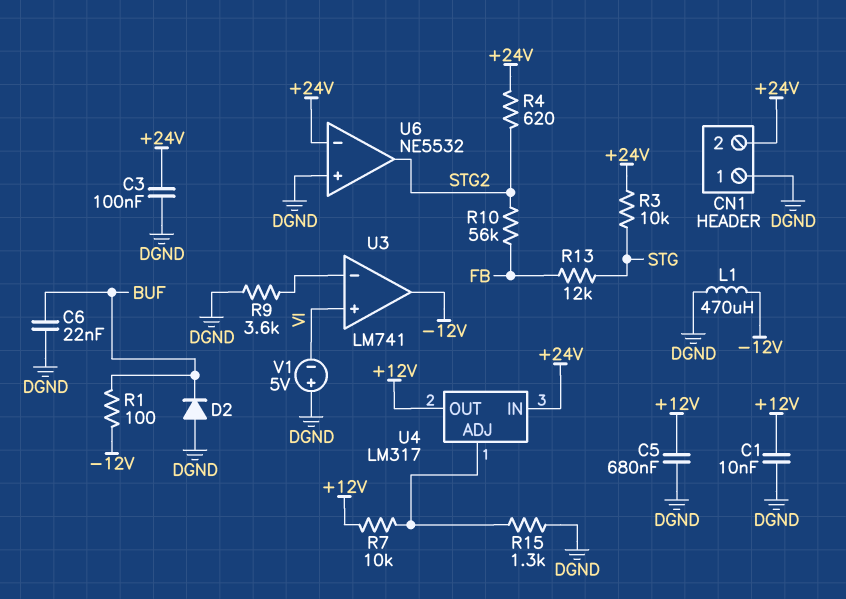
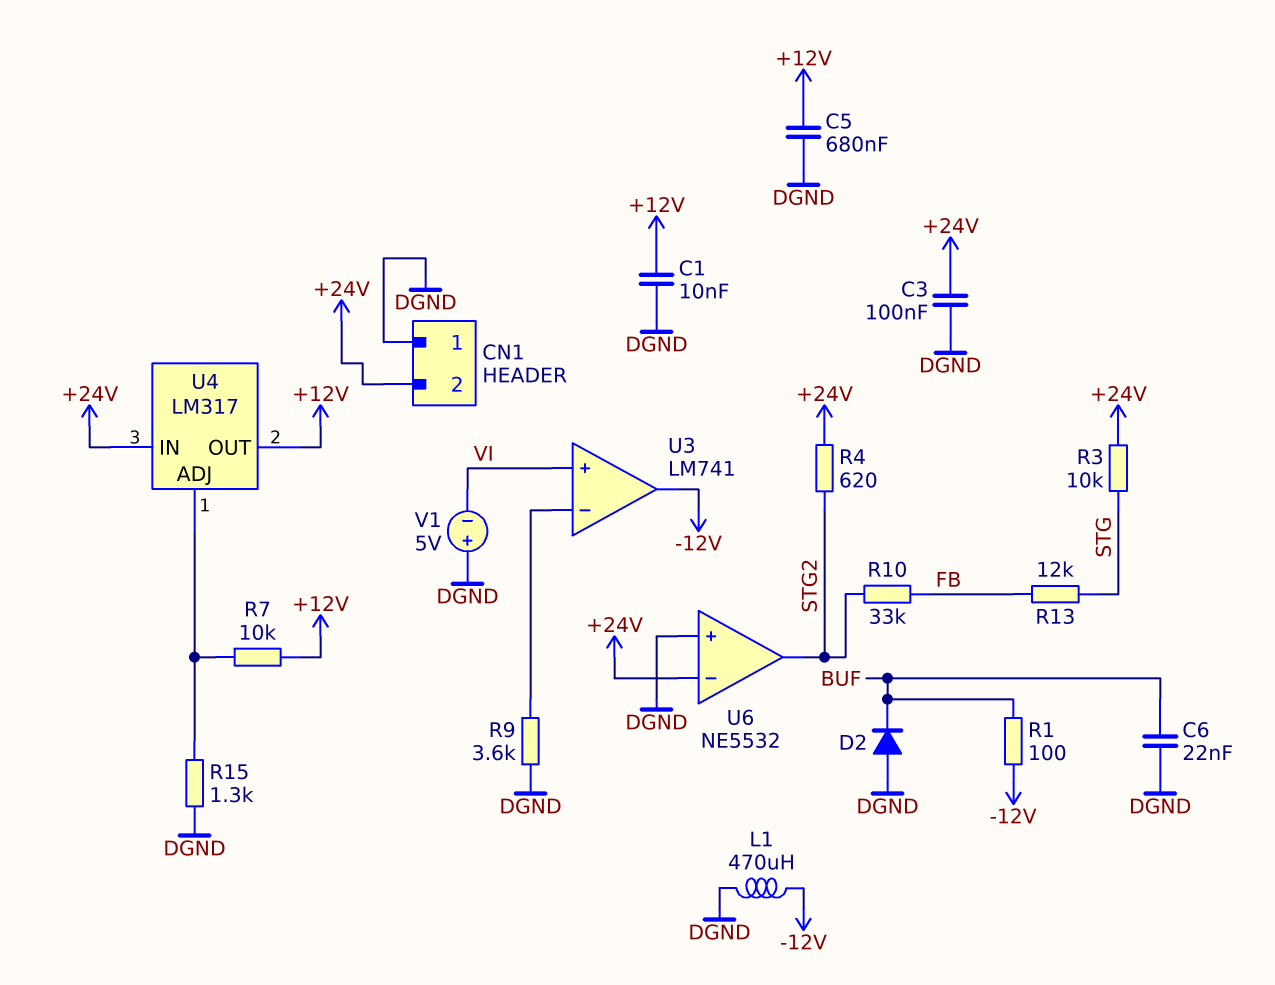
R10: 56k (FB, STG2) -> 33k (FB, STG2)

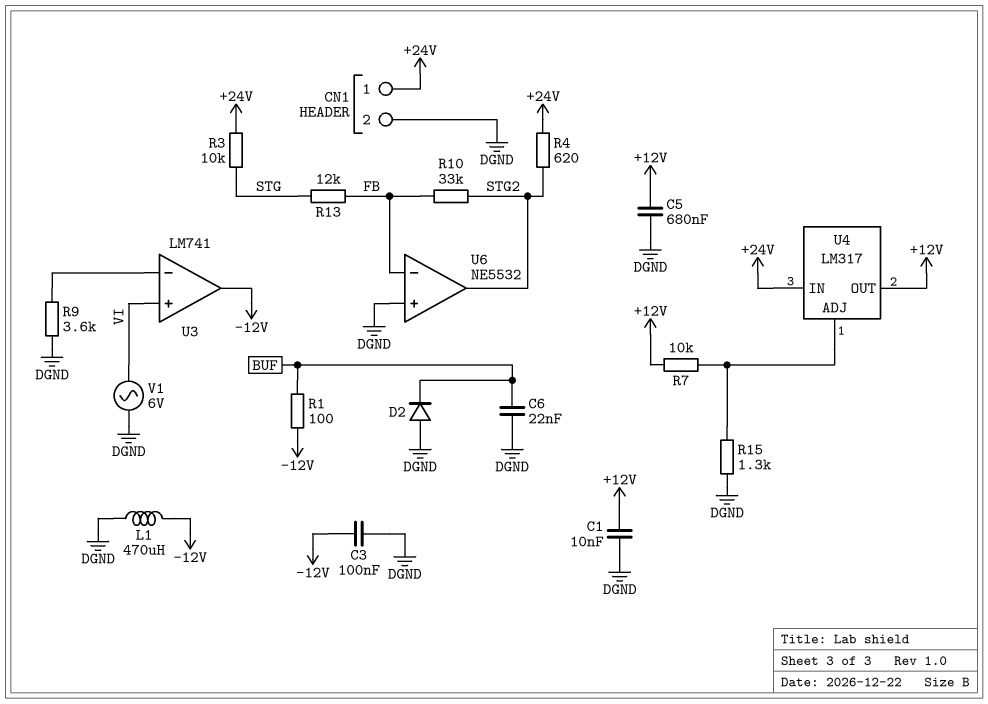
C3: 100nF (+24V, DGND) -> 100nF (-12V, DGND)
CN1 pin 1: DGND -> +24V
CN1 pin 2: +24V -> DGND
U6 pin in-: +24V -> FB
V1: 5V (plus DGND, minus VI) -> AC 6V (DGND, VI)

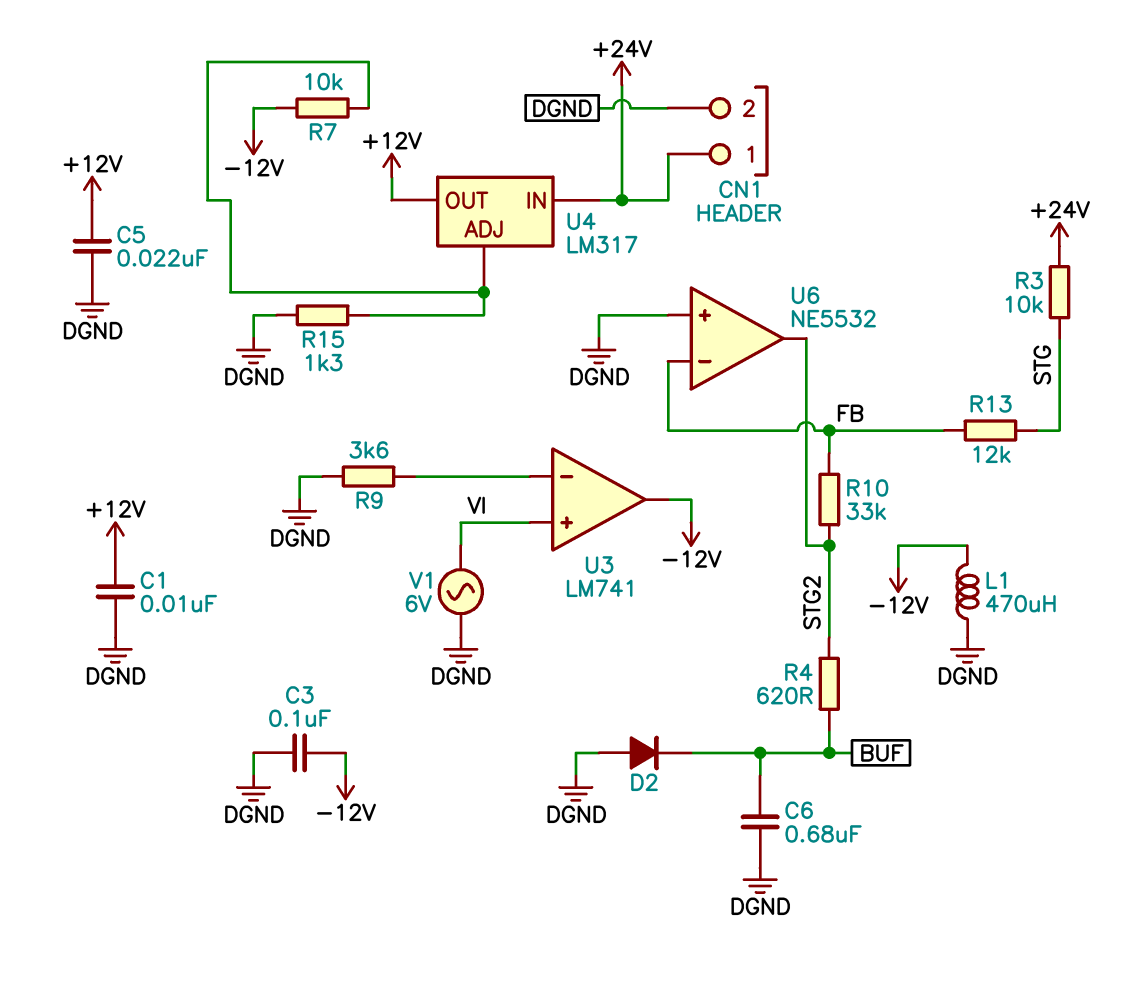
C5: 680nF (+12V, DGND) -> 22nF (+12V, DGND)
C6: 22nF (BUF, DGND) -> 680nF (BUF, DGND)
R1: 100 (-12V, BUF) -> none
R4: 620 (+24V, STG2) -> 620 (BUF, STG2)
R7: 10k (+12V, U4/ADJ) -> 10k (-12V, U4/ADJ)

